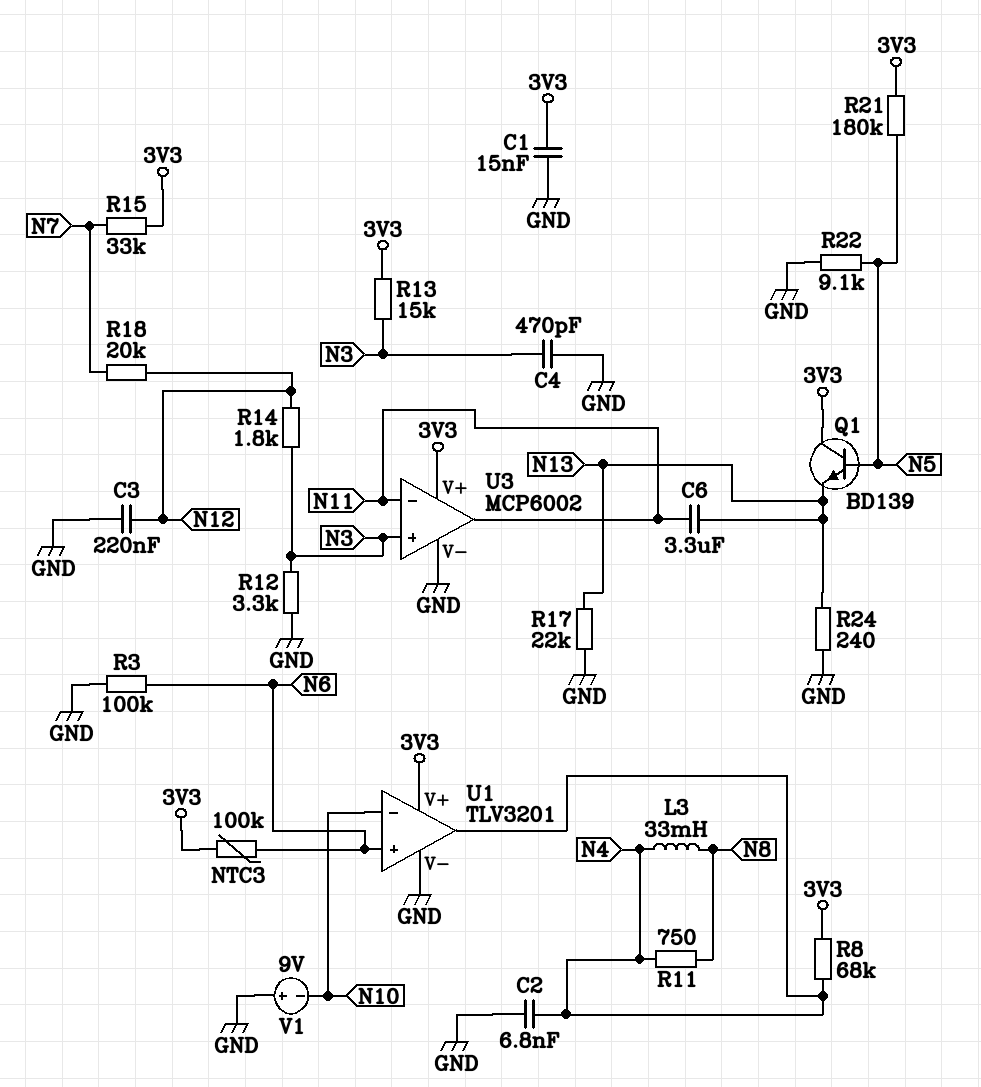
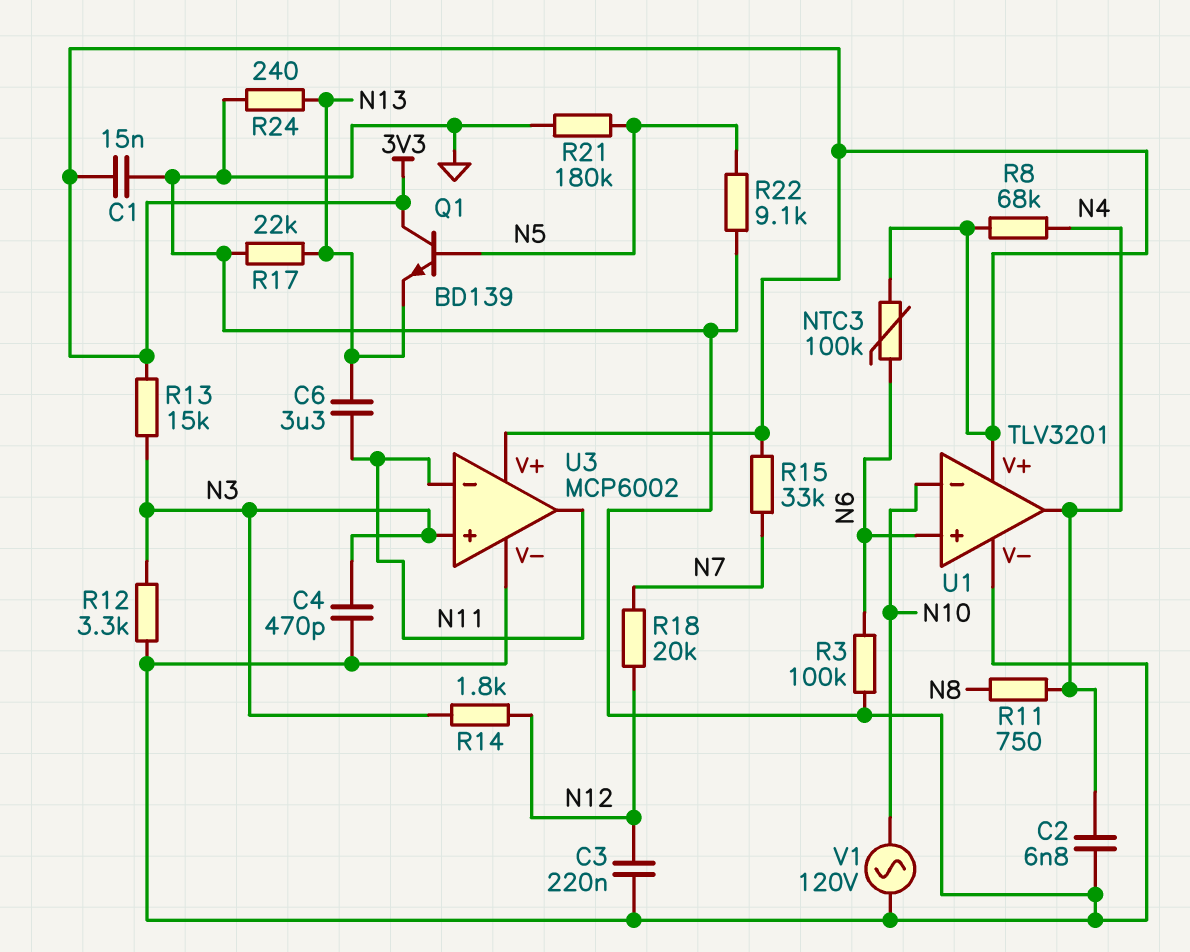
L3: 33mH (N4, N8) -> none
R21: 180k (3V3, N5) -> 180k (GND, N5)
V1: 9V (plus GND, minus N10) -> AC 120V (GND, N10)

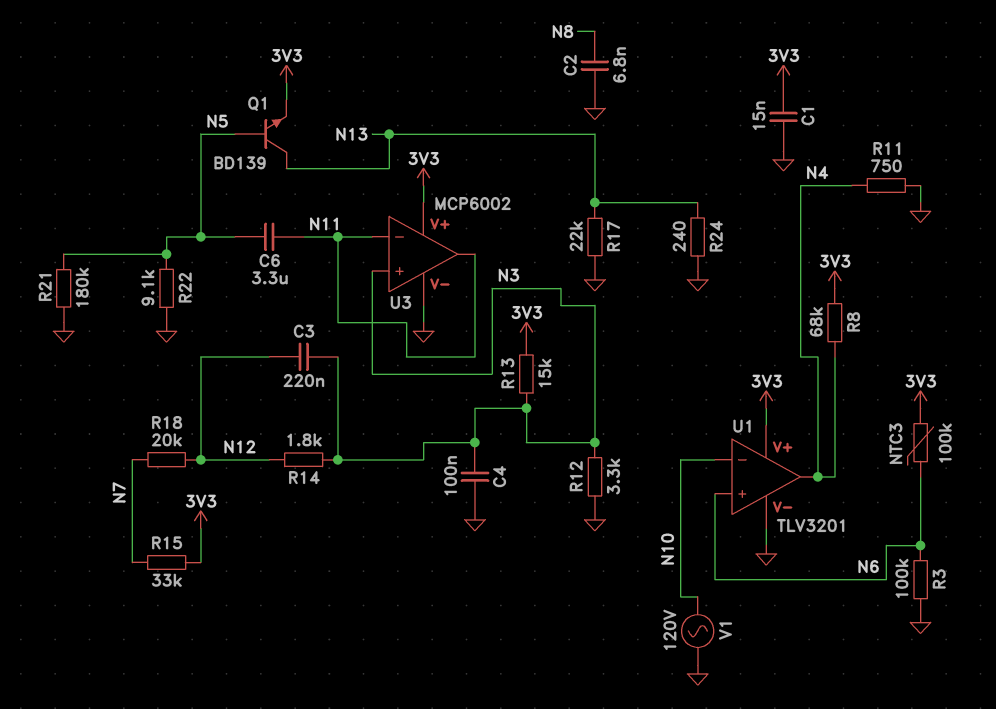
C2: 6.8nF (GND, N4) -> 6.8nF (GND, N8)
C3: 220nF (GND, N12) -> 220nF (N3, N12)
C4: 470pF (GND, N3) -> 100nF (GND, N3)
C6: 3.3uF (N11, N13) -> 3.3uF (N5, N11)
Q1: NPN BD139 (B N5, C 3V3, E N13) -> NPN BD139 (B N5, C N13, E 3V3)
R11: 750 (N4, N8) -> 750 (GND, N4)

